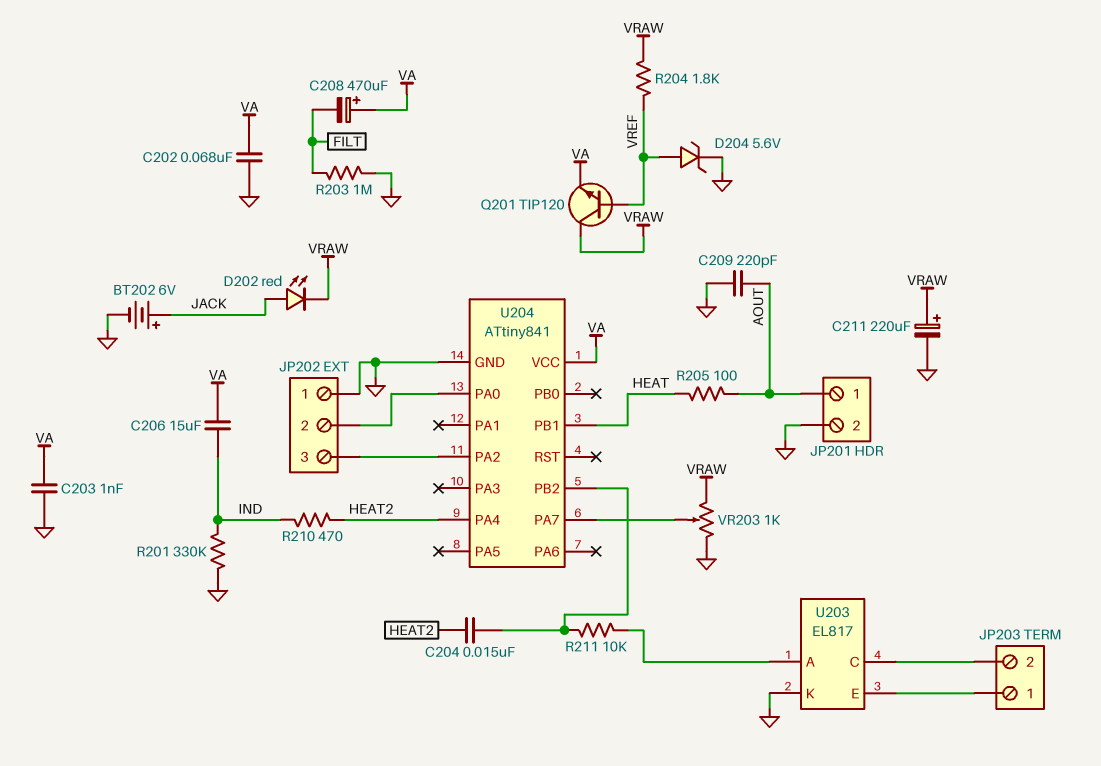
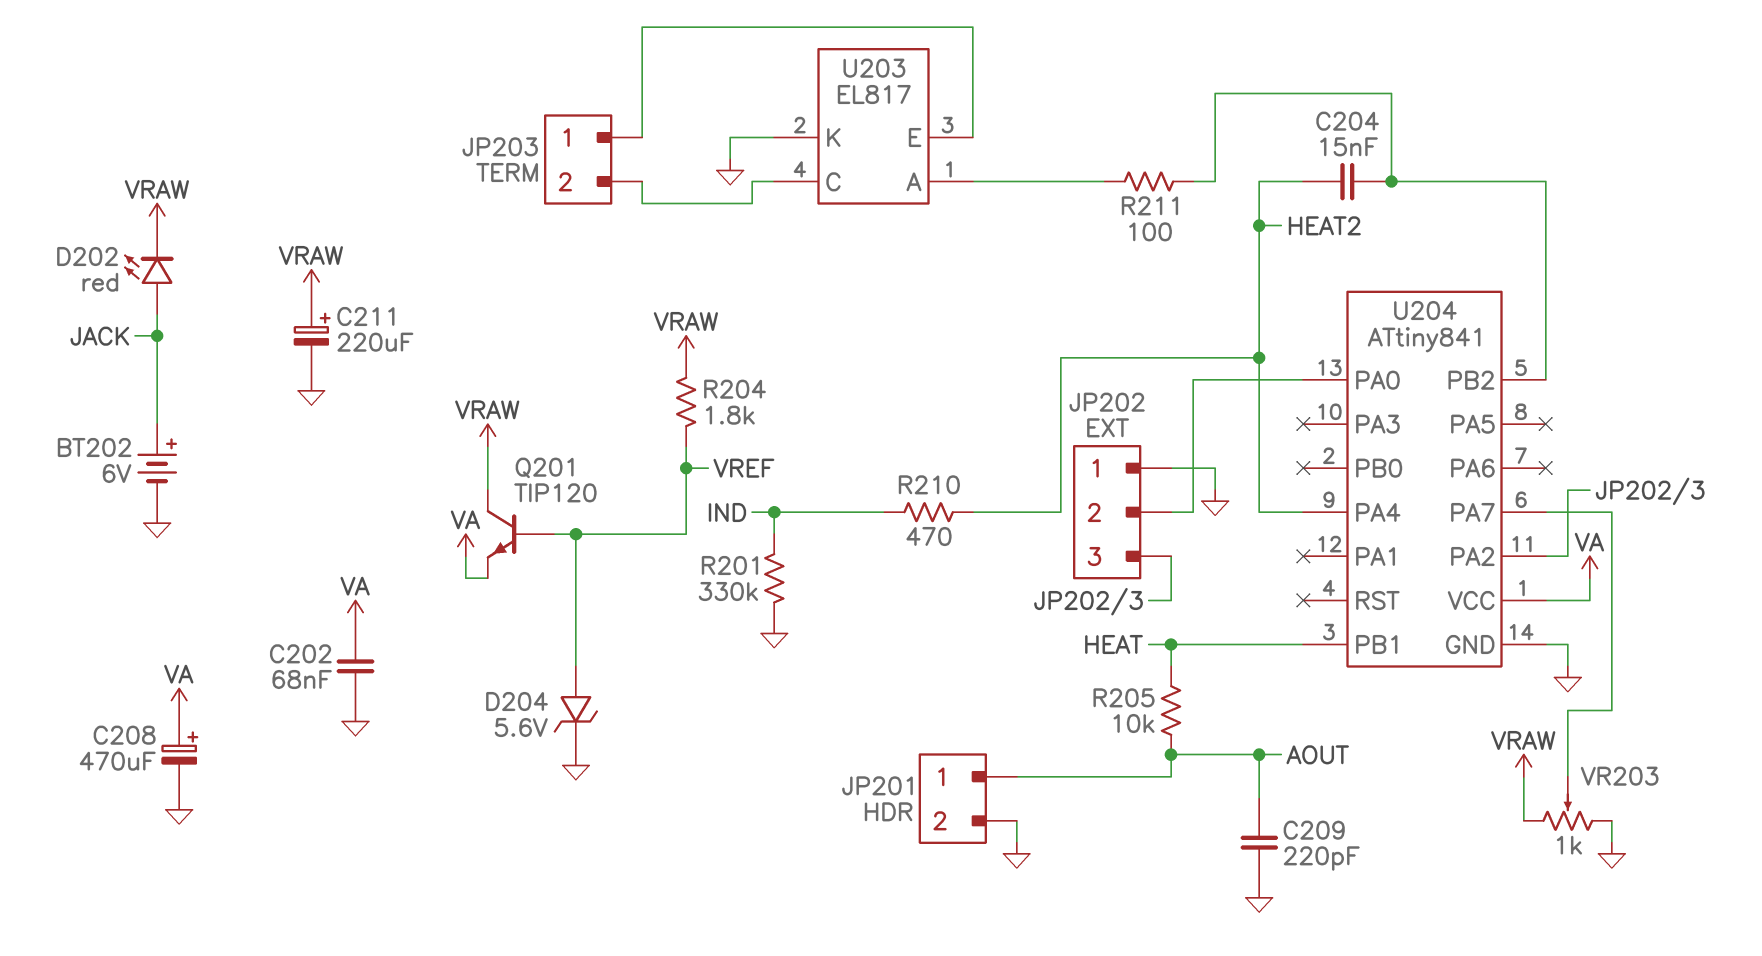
C203: 1nF (GND, VA) -> none
C206: 15uF (IND, VA) -> none
C208: 470uF (plus VA, minus FILT) -> 470uF (plus VA, minus GND)
R203: 1M (FILT, GND) -> none
R205: 100 (AOUT, HEAT) -> 10k (AOUT, HEAT)
R211: 10k (U203/A, U204/PB2) -> 100 (U203/A, U204/PB2)

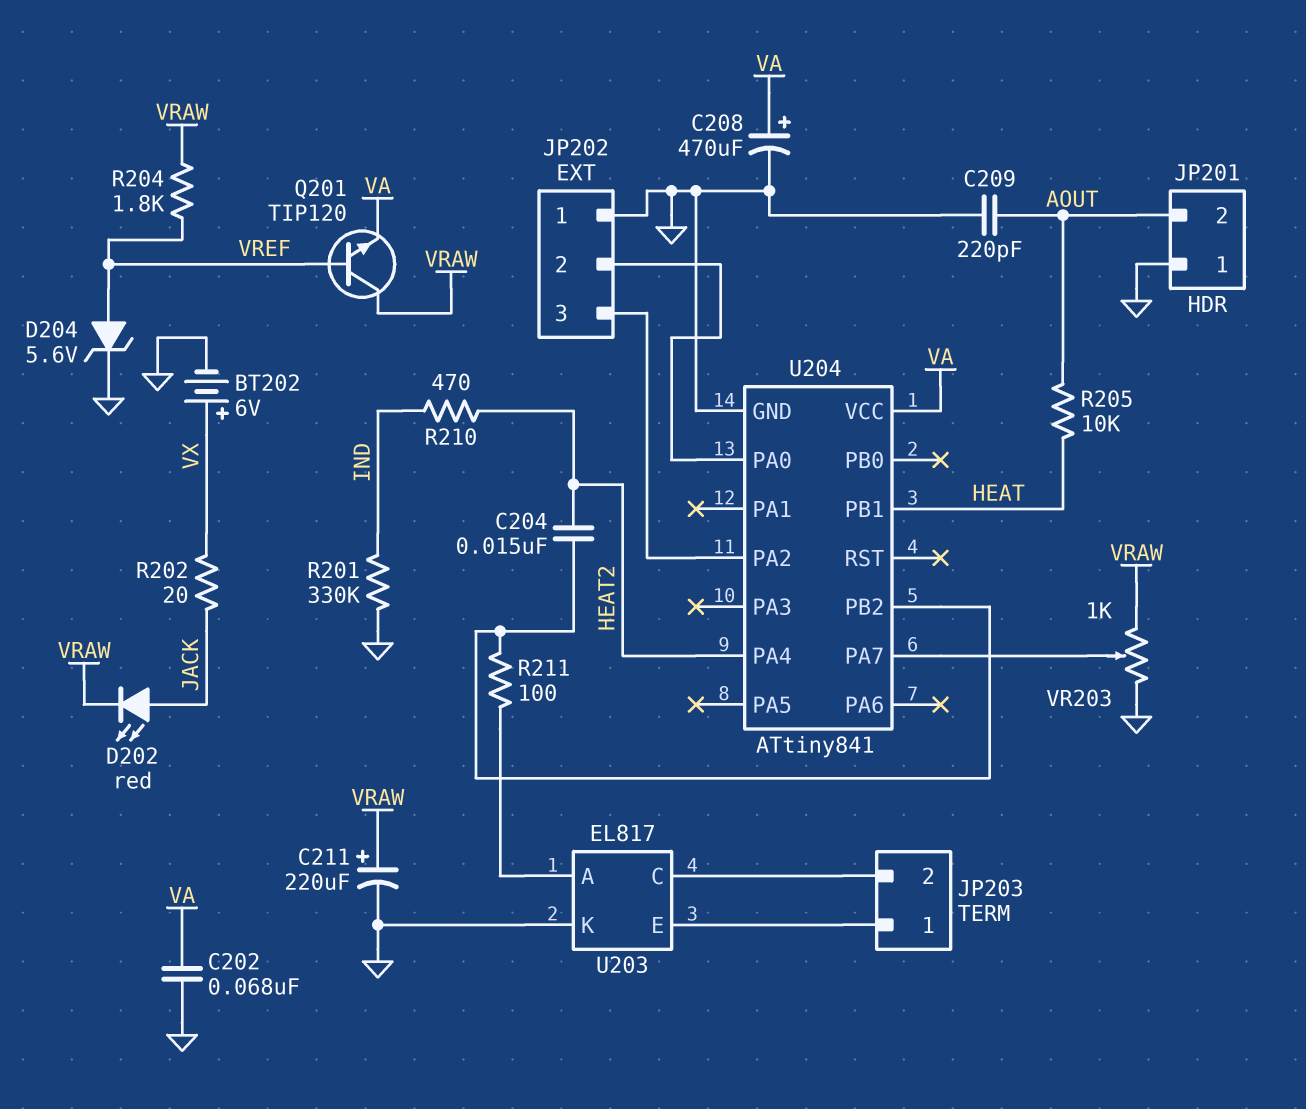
BT202: 6V (plus JACK, minus GND) -> 6V (plus VX, minus GND)
JP201 pin 1: AOUT -> GND
JP201 pin 2: GND -> AOUT
R202: none -> 20 (JACK, VX)

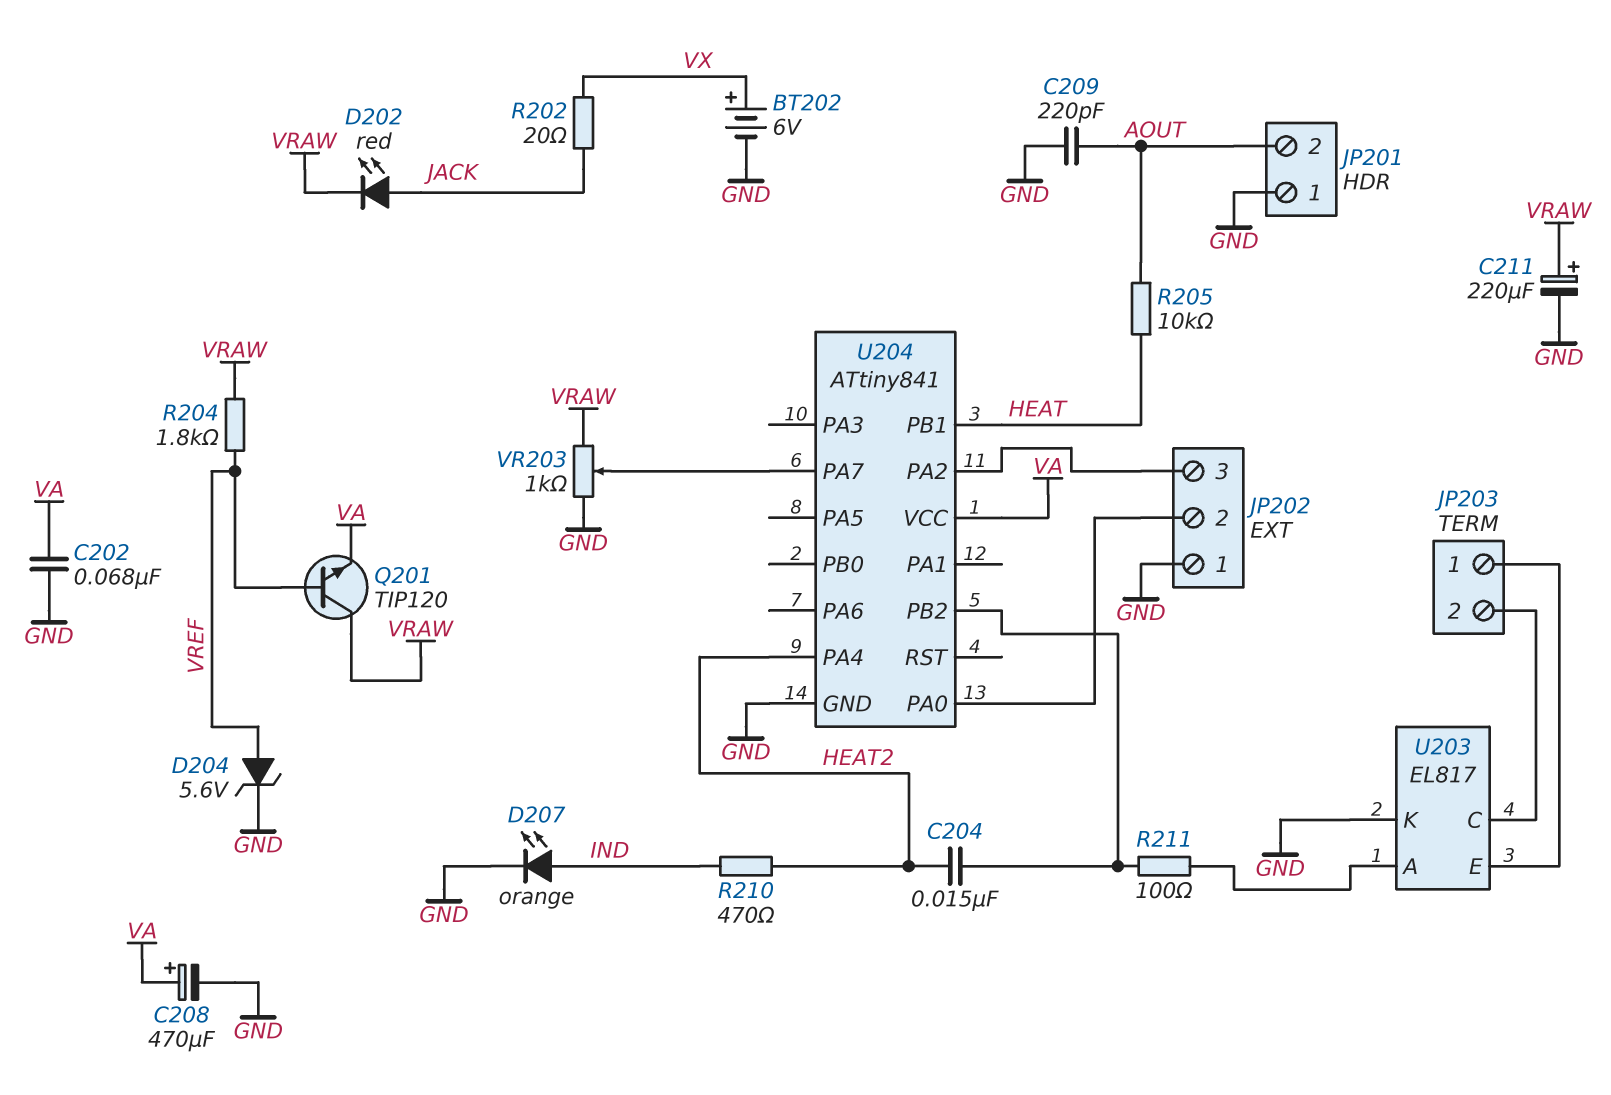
D207: none -> LED orange (A IND, K GND)
R201: 330k (GND, IND) -> none

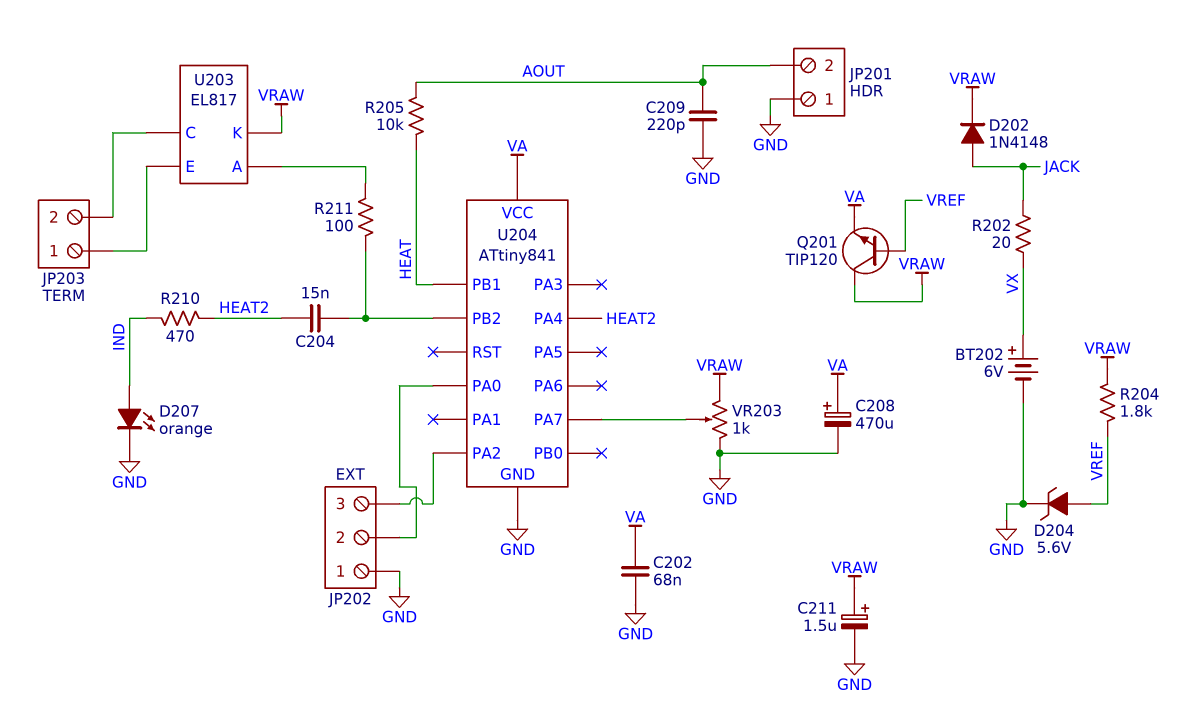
C211: 220uF (plus VRAW, minus GND) -> 1.5uF (plus VRAW, minus GND)
D202: LED red (A JACK, K VRAW) -> diode 1N4148 (A JACK, K VRAW)
U203 pin K: GND -> VRAW

